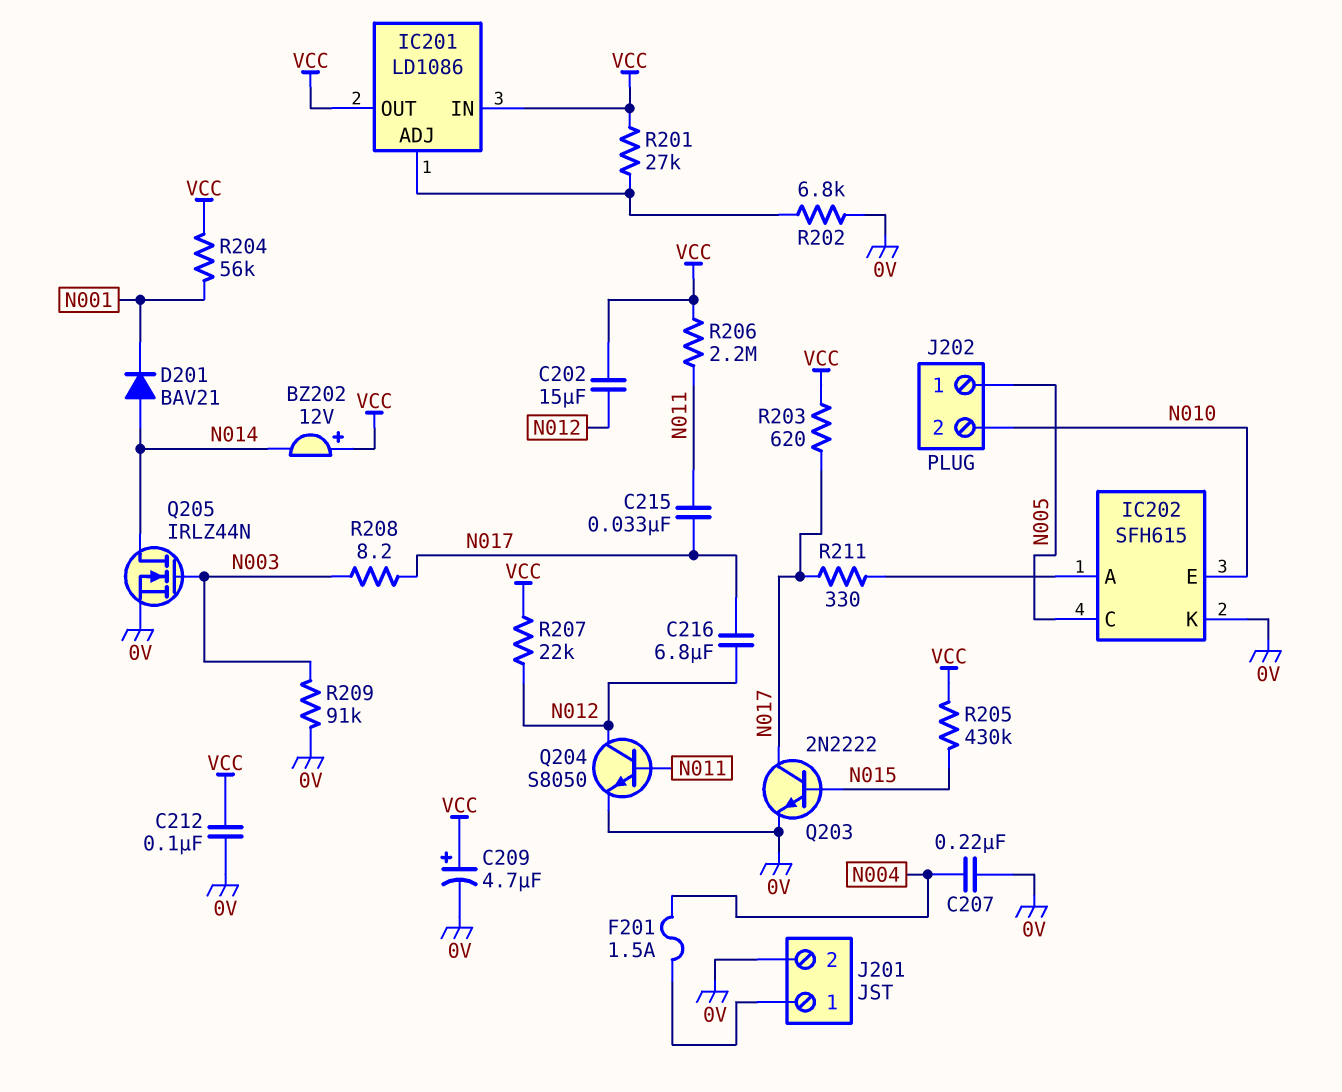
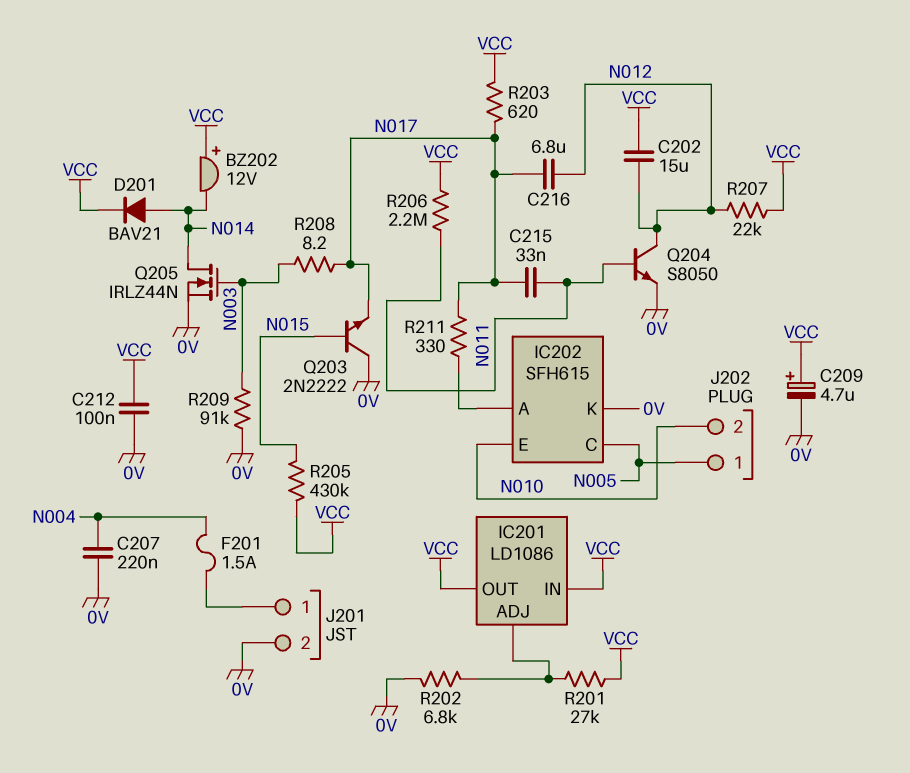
D201: diode BAV21 (A N014, K N001) -> diode BAV21 (A N014, K VCC)
Q203: NPN 2N2222 (B N015, C N017, E 0V) -> NPN 2N2222 (B N015, C 0V, E N017)
R204: 56k (N001, VCC) -> none

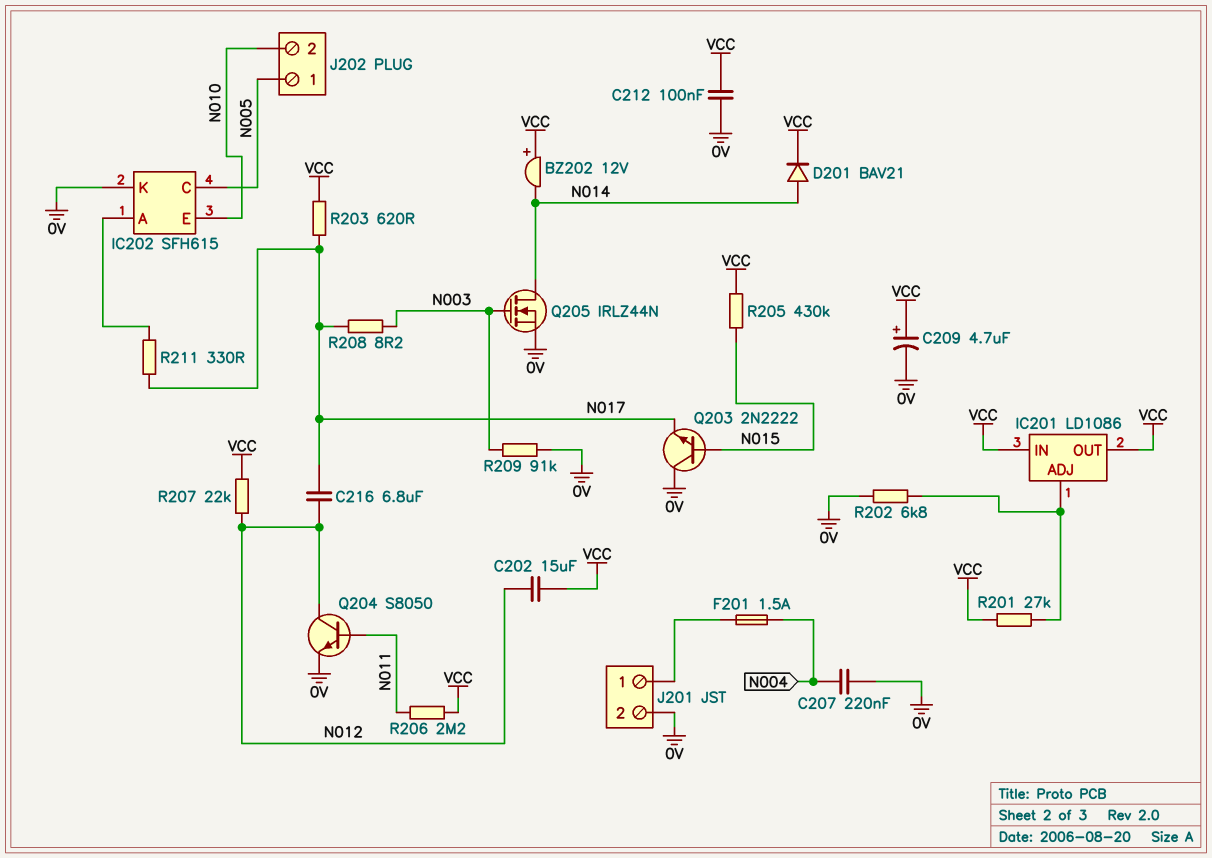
C215: 33nF (N011, N017) -> none

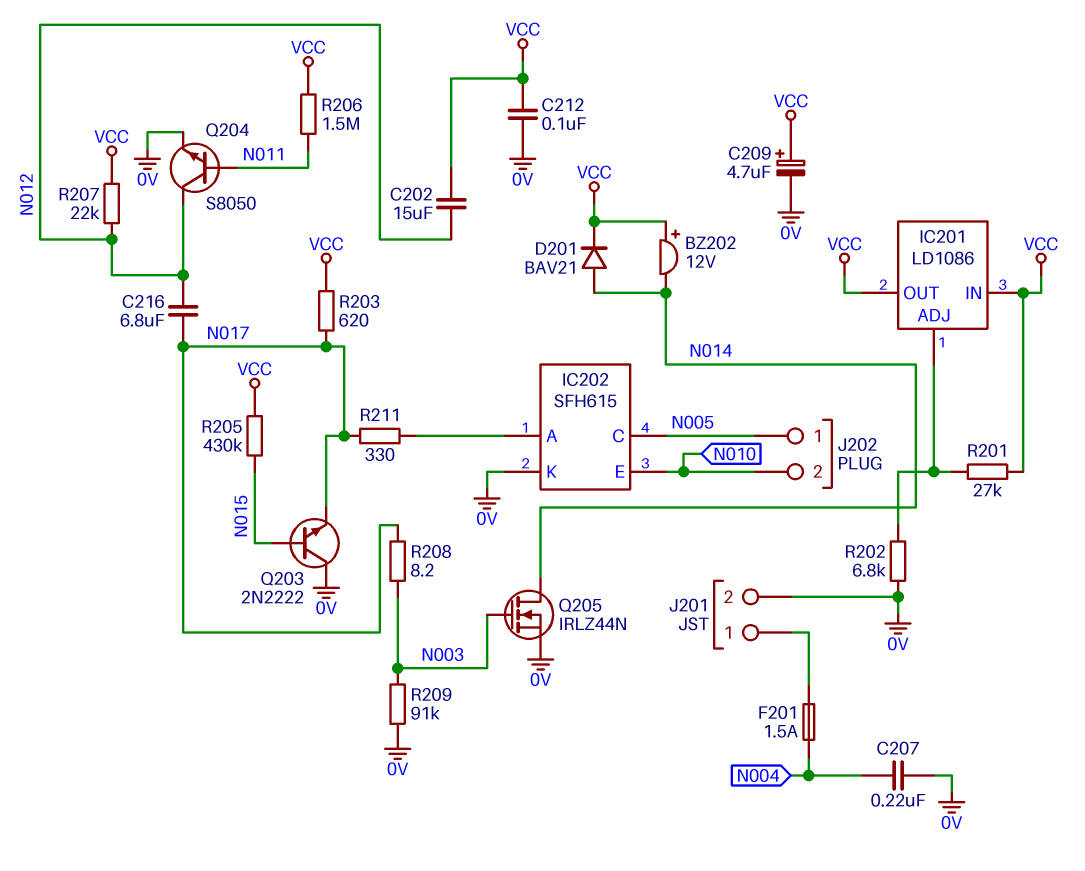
R206: 2.2M (N011, VCC) -> 1.5M (N011, VCC)

